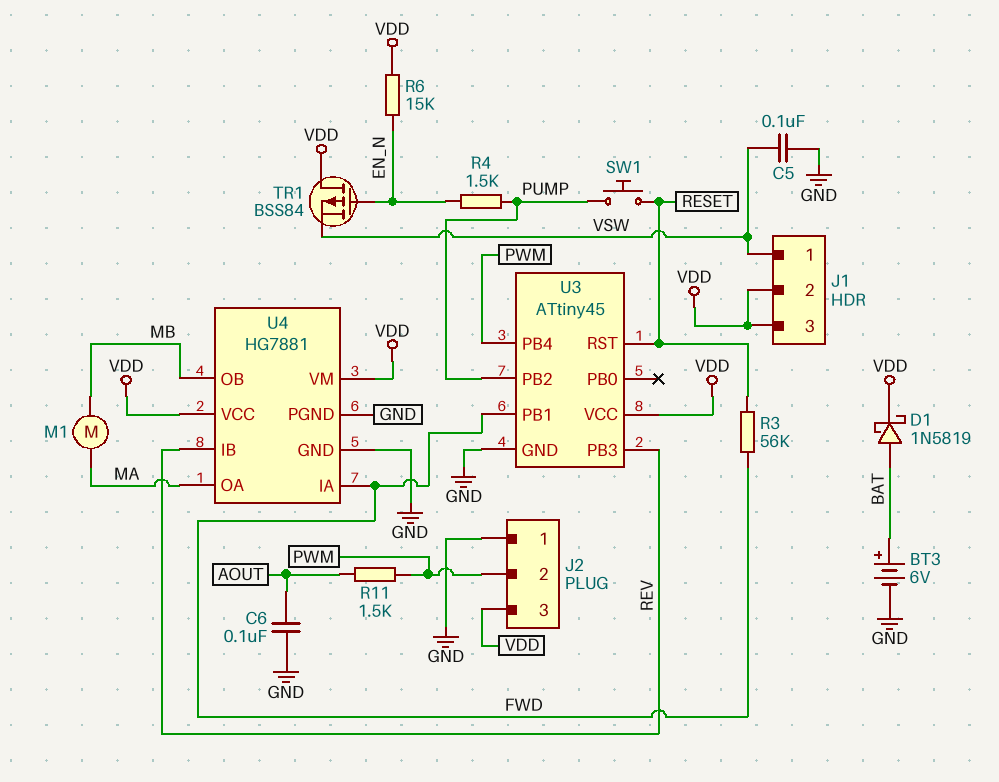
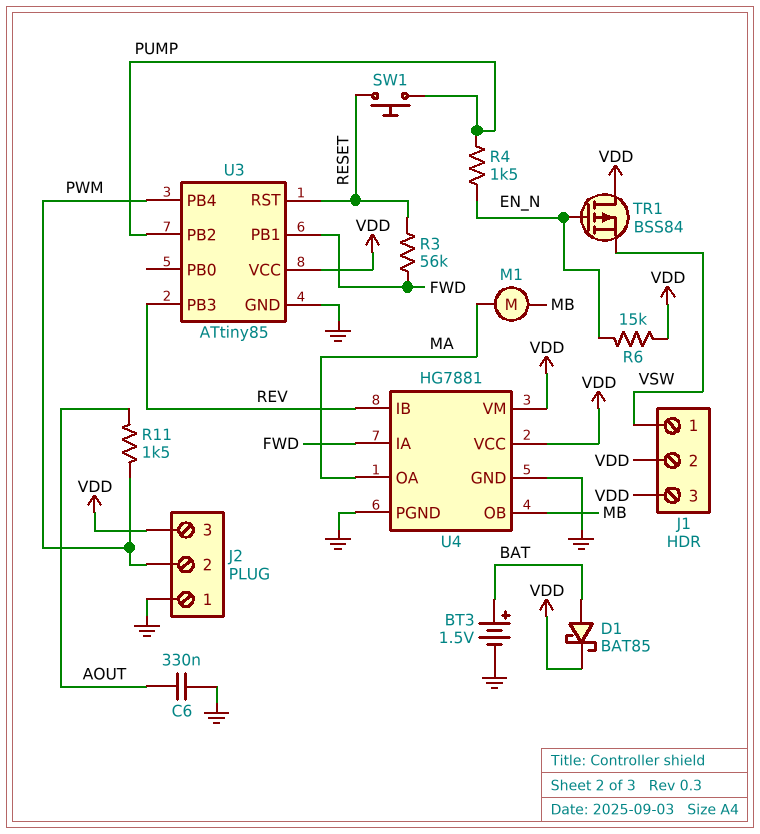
BT3: 6V (plus BAT, minus GND) -> 1.5V (plus BAT, minus GND)
C5: 100nF (GND, VSW) -> none
C6: 100nF (AOUT, GND) -> 330nF (AOUT, GND)
D1: schottky 1N5819 (A BAT, K VDD) -> schottky BAT85 (A BAT, K VDD)
U3: ATtiny45 -> ATtiny85

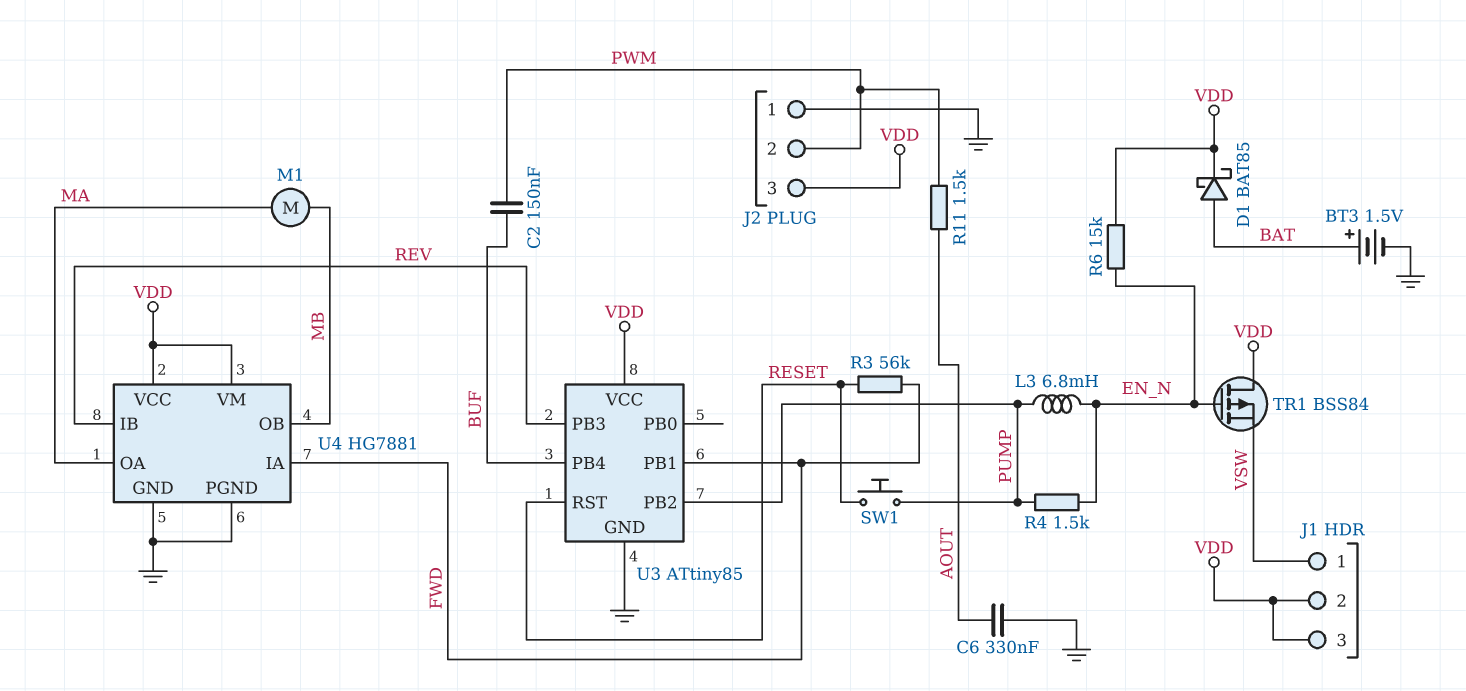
C2: none -> 150nF (BUF, PWM)
L3: none -> 6.8mH (EN_N, PUMP)
U3 pin PB4: PWM -> BUF

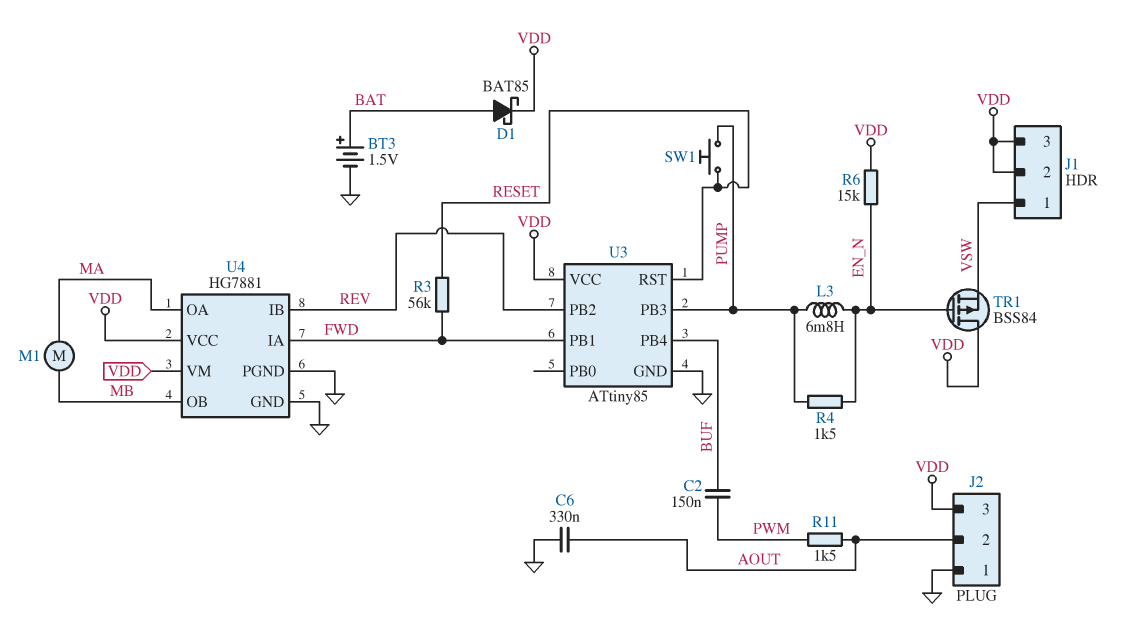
J2 pin 2: PWM -> AOUT
U3 pin PB2: PUMP -> REV
U3 pin PB3: REV -> PUMP

